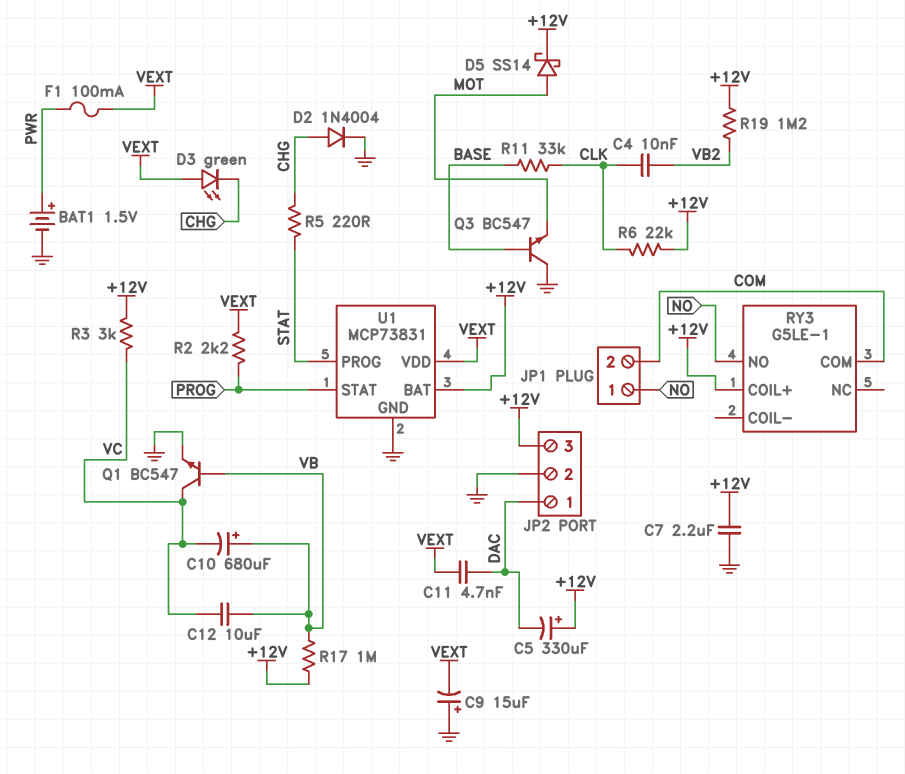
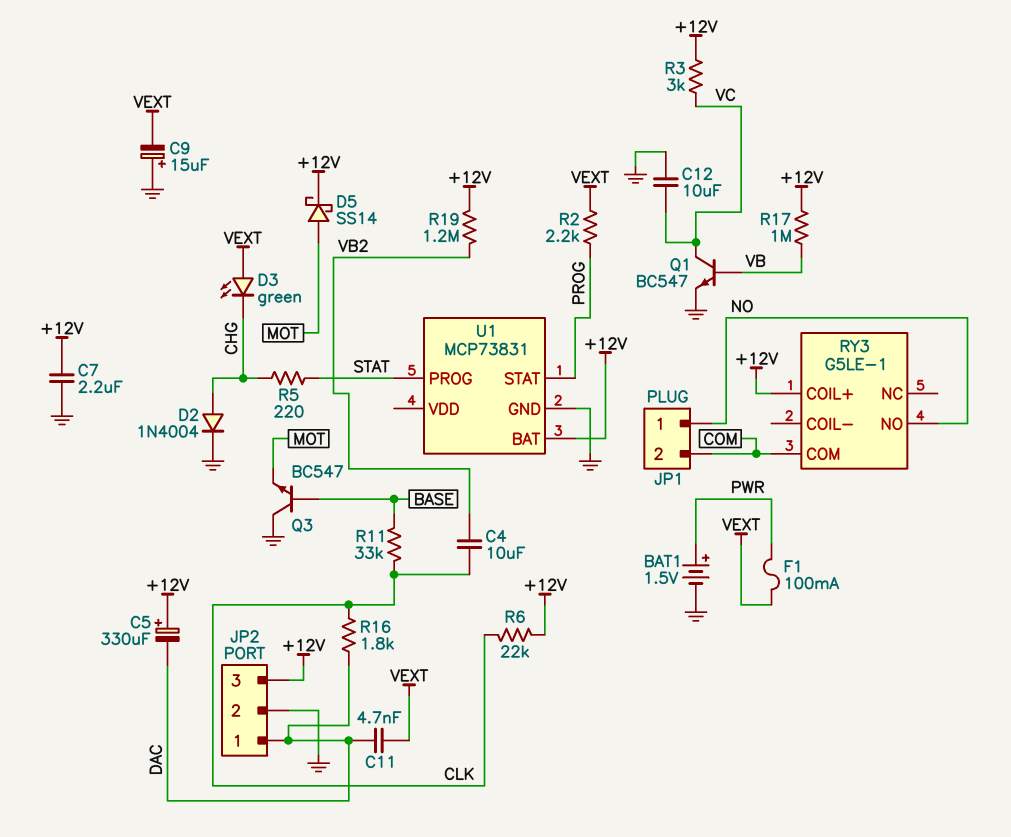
C4: 10nF (CLK, VB2) -> 10uF (CLK, VB2)
C10: 680uF (plus VB, minus VC) -> none
C12: 10uF (VB, VC) -> 10uF (GND, VC)
R16: none -> 1.8k (CLK, DAC)
U1 pin VDD: VEXT -> none

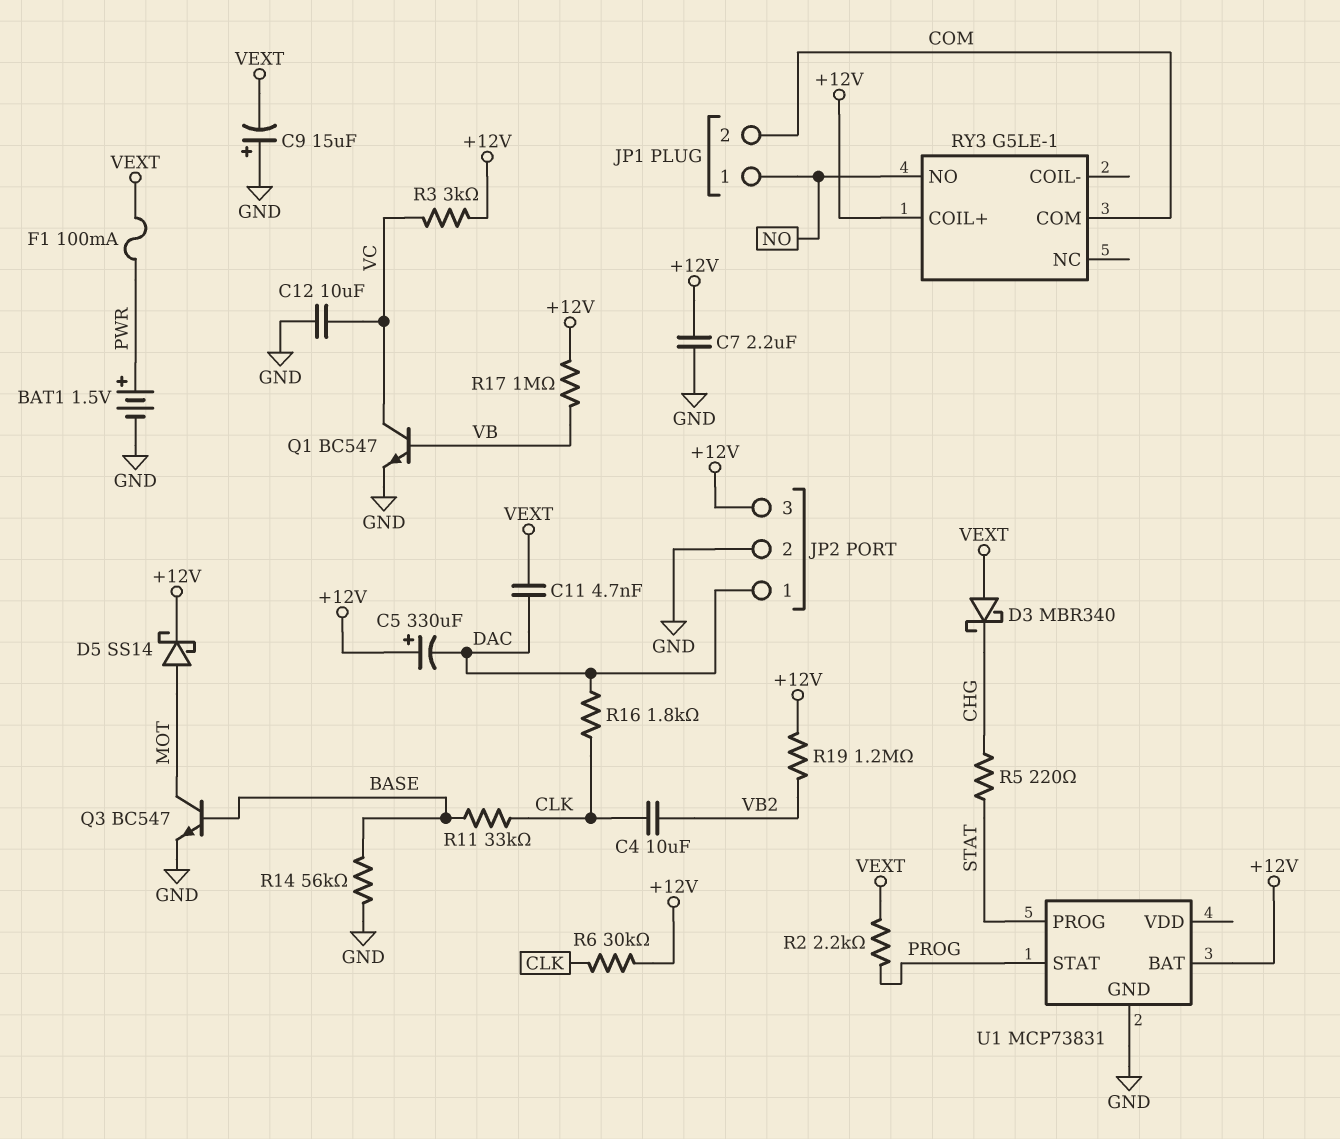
D2: diode 1N4004 (A CHG, K GND) -> none
D3: LED green (A VEXT, K CHG) -> schottky MBR340 (A VEXT, K CHG)
Q3: NPN BC547 (B BASE, C GND, E MOT) -> NPN BC547 (B BASE, C MOT, E GND)
R6: 22k (+12V, CLK) -> 30k (+12V, CLK)
R14: none -> 56k (BASE, GND)

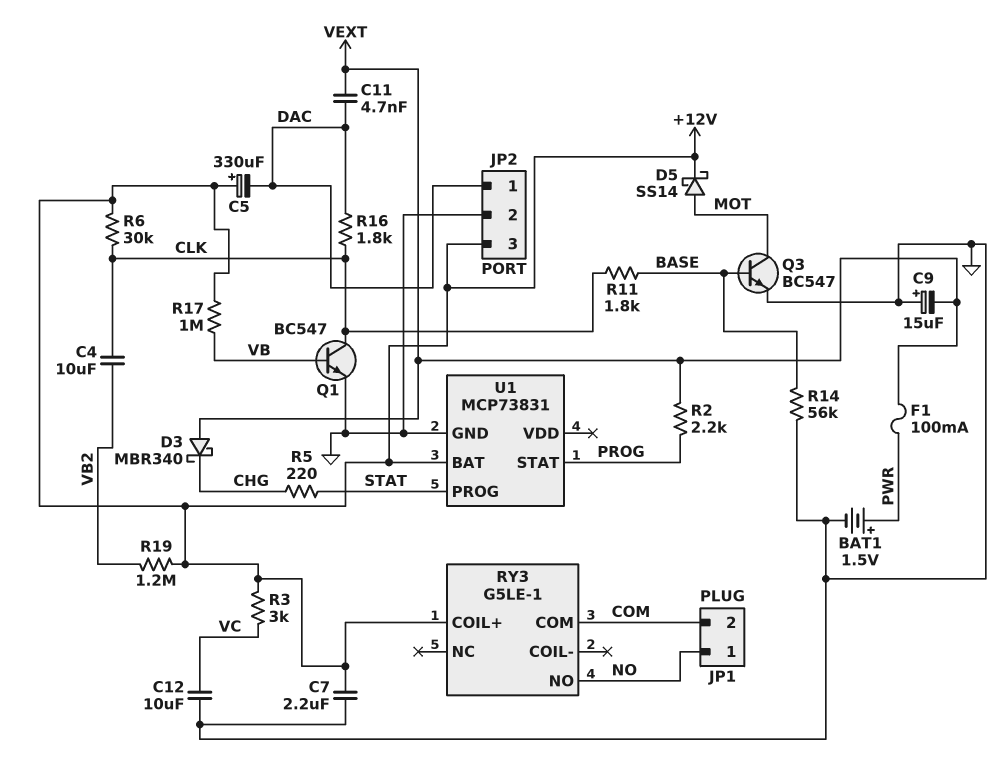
Q1: NPN BC547 (B VB, C VC, E GND) -> NPN BC547 (B VB, C CLK, E GND)
R11: 33k (BASE, CLK) -> 1.8k (BASE, CLK)

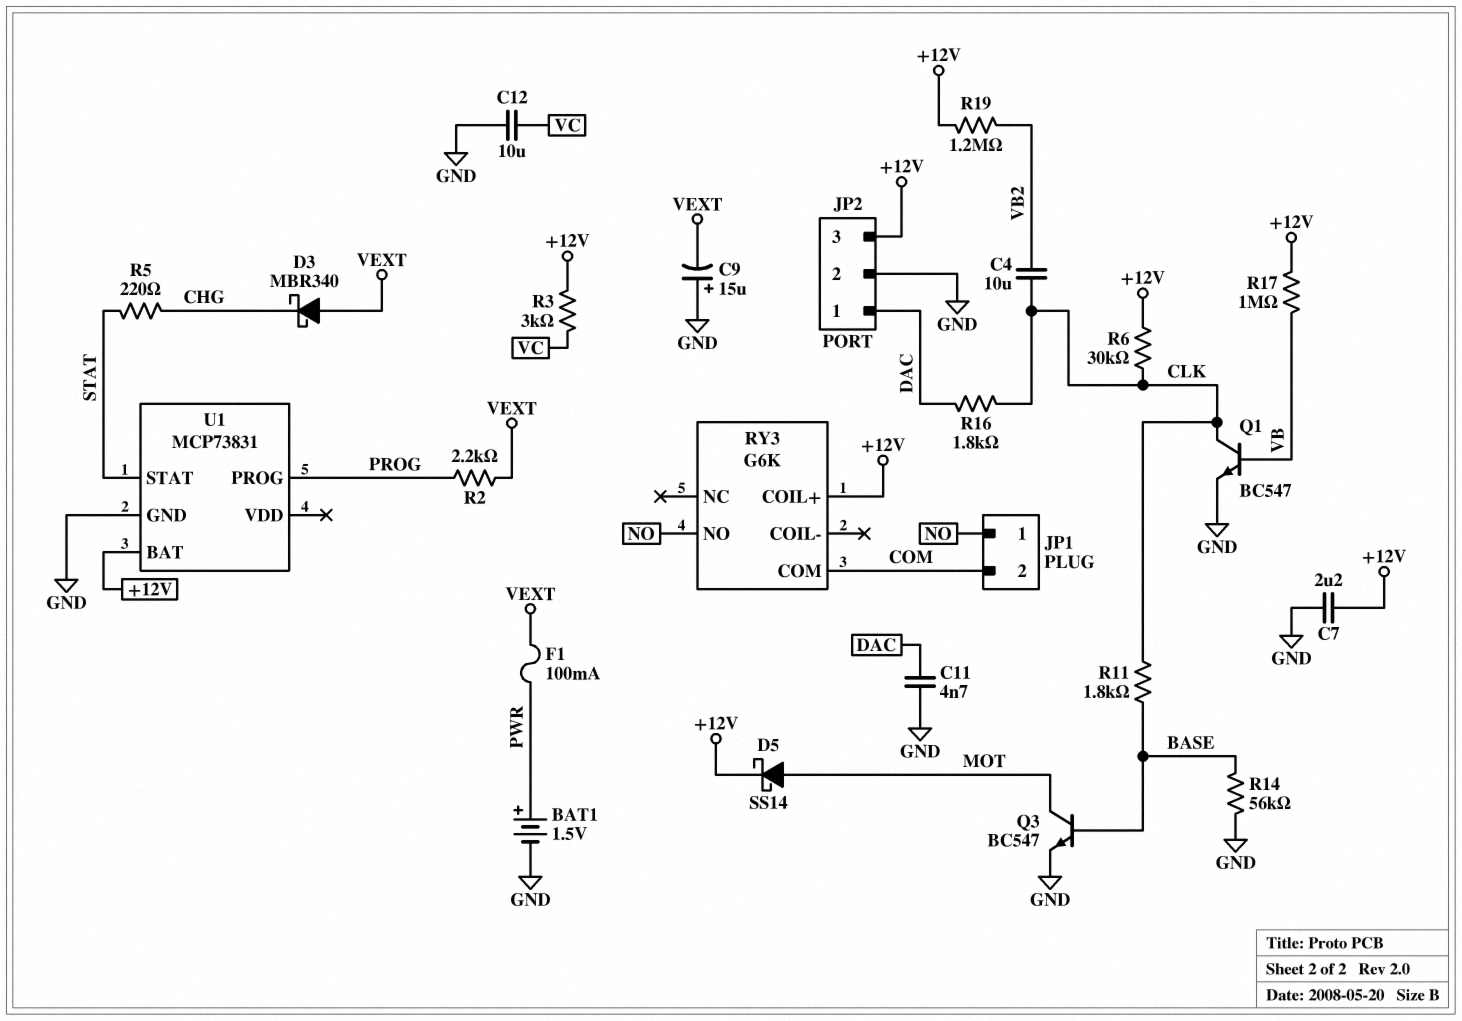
C5: 330uF (plus +12V, minus DAC) -> none
C11: 4.7nF (DAC, VEXT) -> 4.7nF (DAC, GND)
RY3: G5LE-1 -> G6K
U1 pin PROG: STAT -> PROG
U1 pin STAT: PROG -> STAT

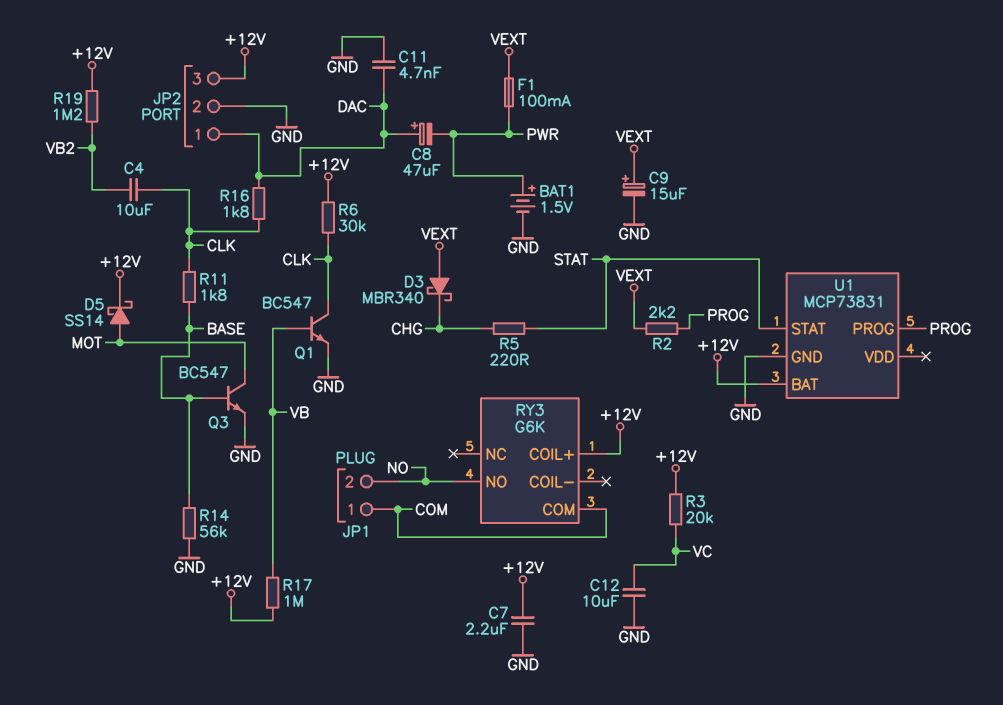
C8: none -> 47uF (plus DAC, minus PWR)
C9: 15uF (plus GND, minus VEXT) -> 15uF (plus VEXT, minus GND)
JP1 pin 1: NO -> COM
JP1 pin 2: COM -> NO
R3: 3k (+12V, VC) -> 20k (+12V, VC)

